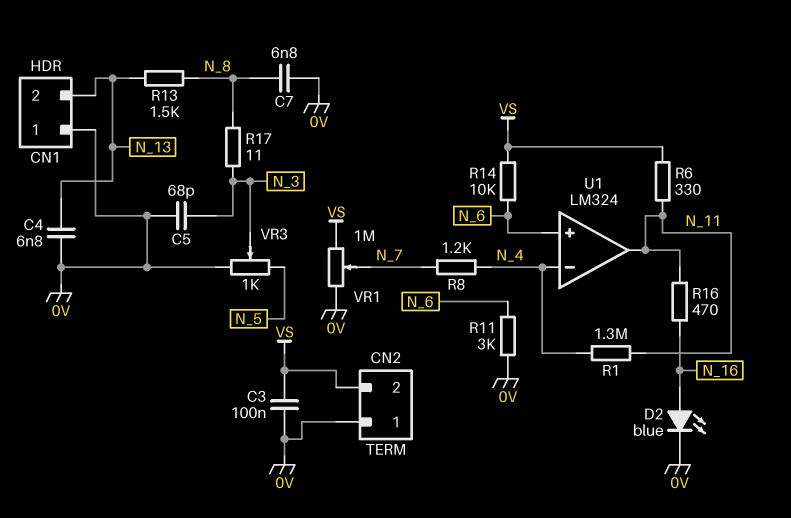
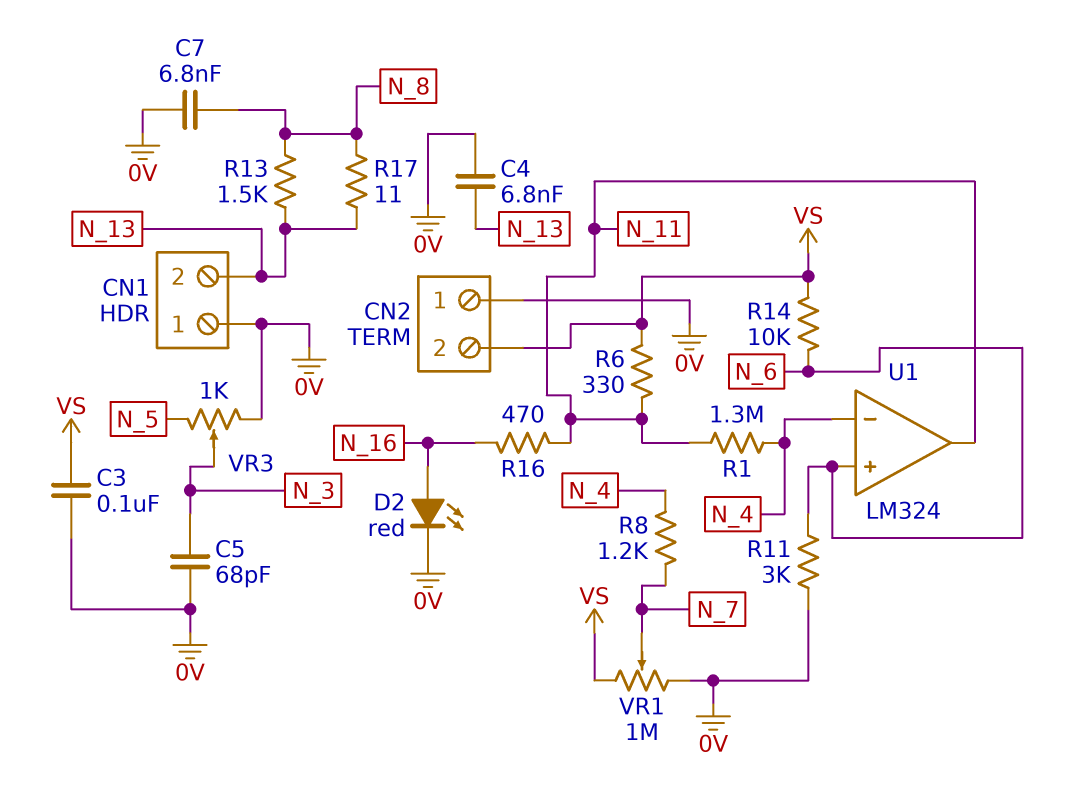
D2: LED blue (A N_16, K 0V) -> LED red (A N_16, K 0V)
R17: 11 (N_3, N_8) -> 11 (N_8, N_13)

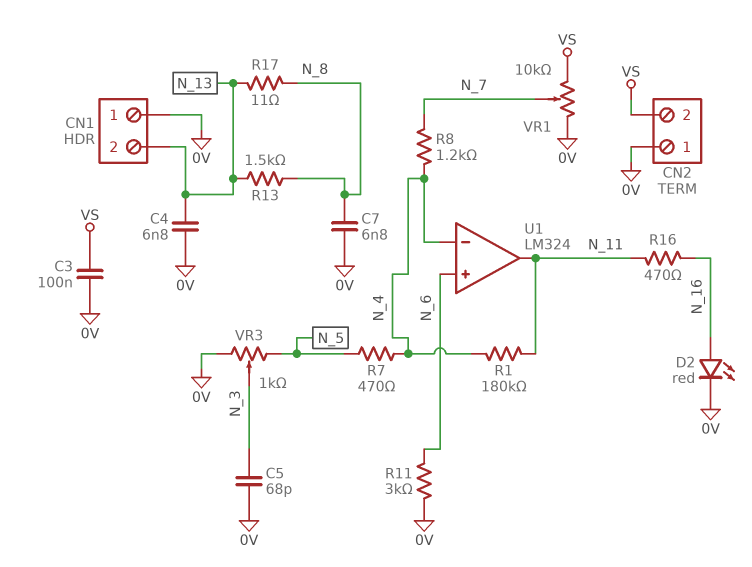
R1: 1.3M (N_4, N_11) -> 180k (N_4, N_11)
R6: 330 (N_11, VS) -> none
R7: none -> 470 (N_4, N_5)
R14: 10k (N_6, VS) -> none
VR1: 1M (0V, VS, wiper N_7) -> 10k (0V, VS, wiper N_7)

